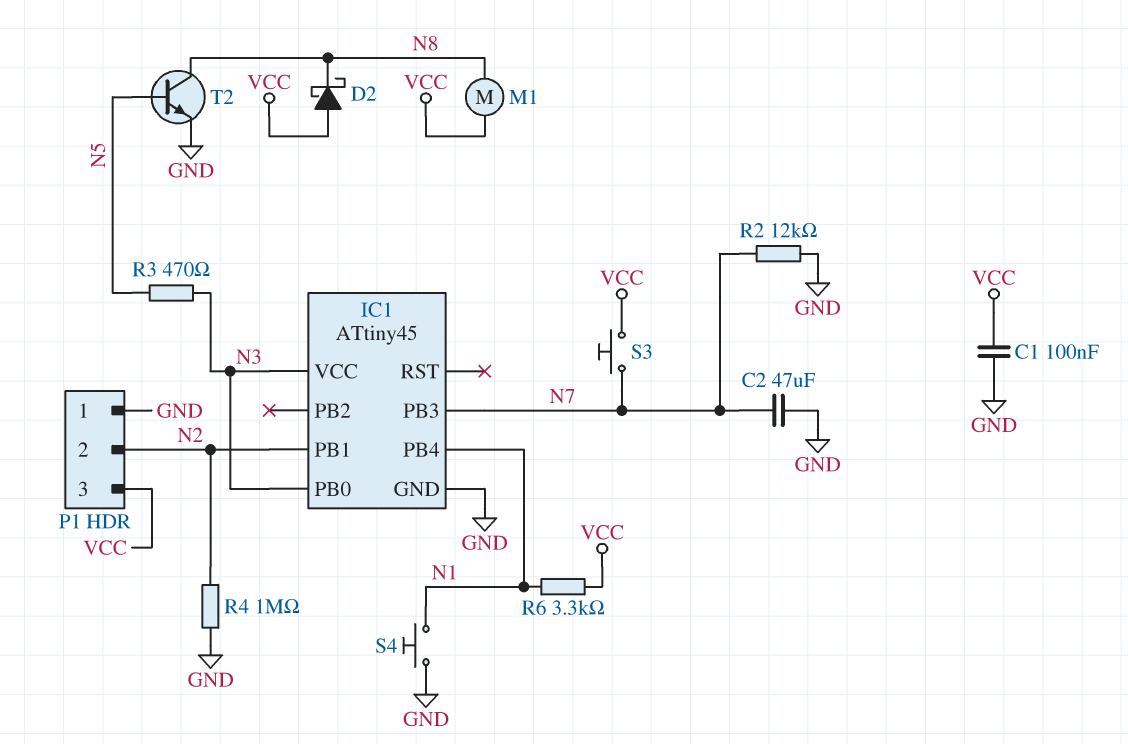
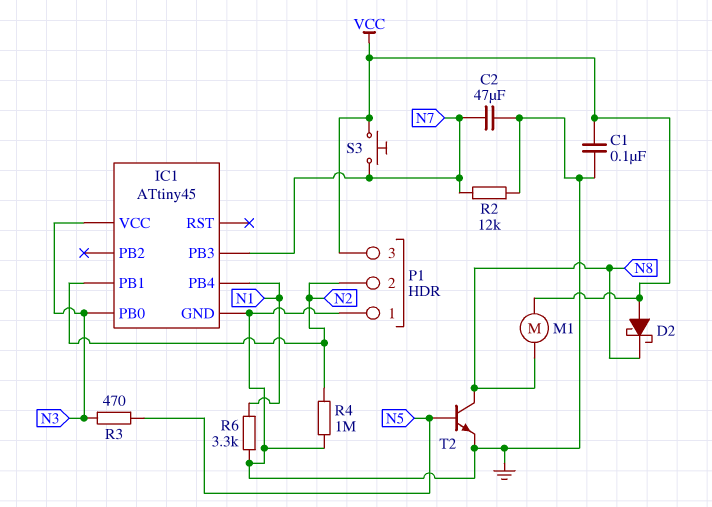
R6: 3.3k (N1, VCC) -> 3.3k (GND, N1)
S4: button (GND, N1) -> none

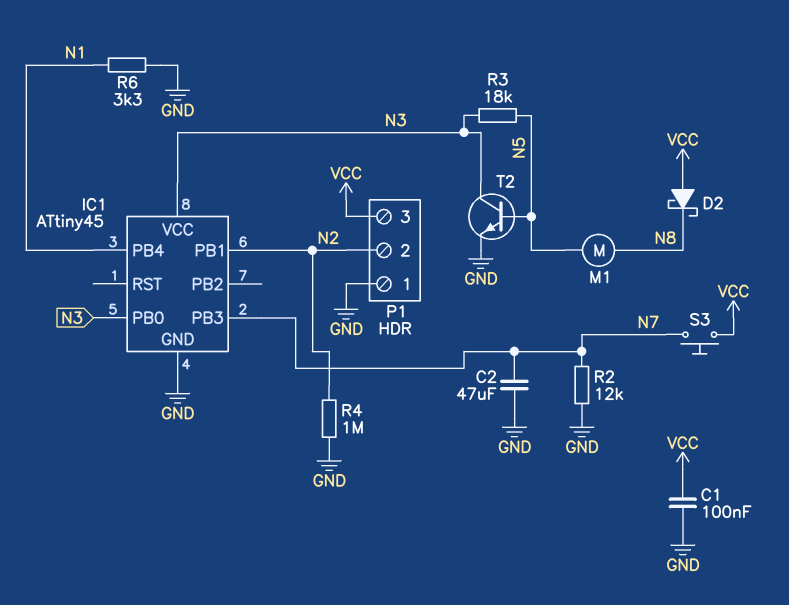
M1: motor (N8, VCC) -> motor (N5, N8)
R3: 470 (N3, N5) -> 18k (N3, N5)
T2: NPN (B N5, C N8, E GND) -> NPN (B N5, C N3, E GND)

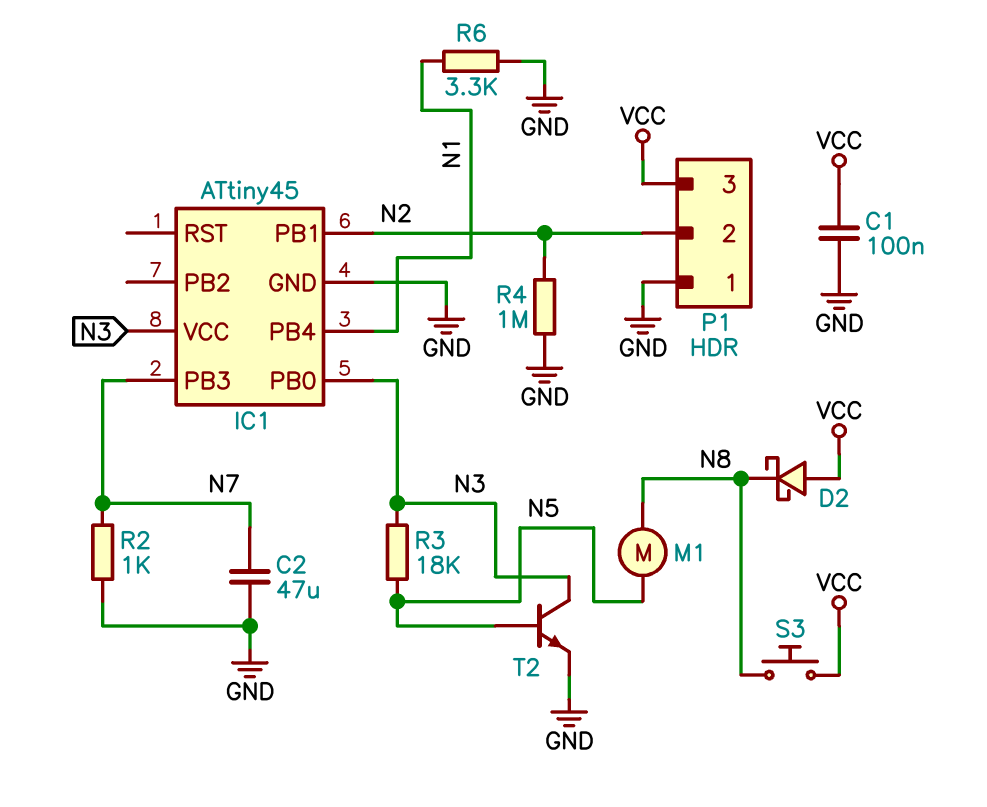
R2: 12k (GND, N7) -> 1k (GND, N7)
S3: button (N7, VCC) -> button (N8, VCC)

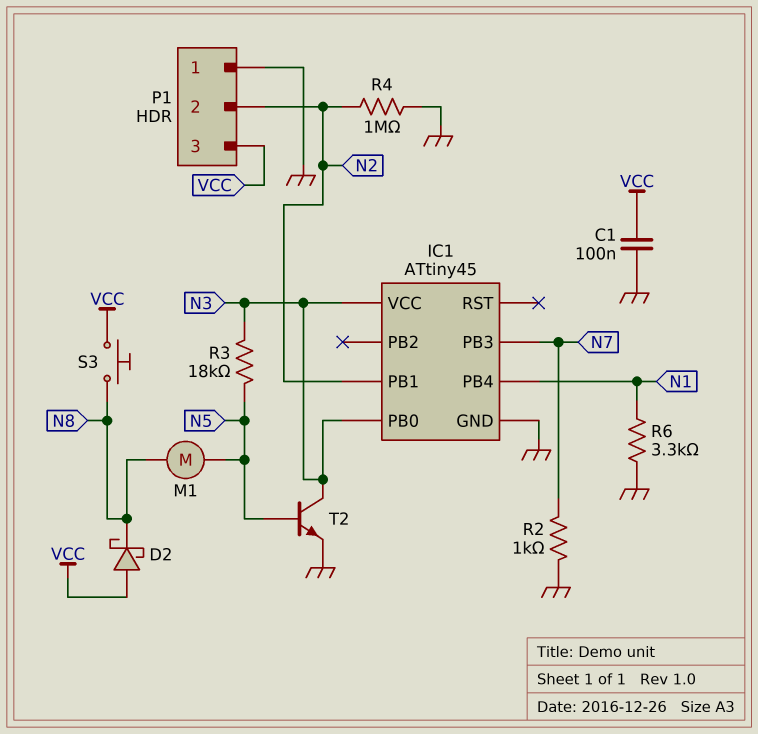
C2: 47uF (GND, N7) -> none

